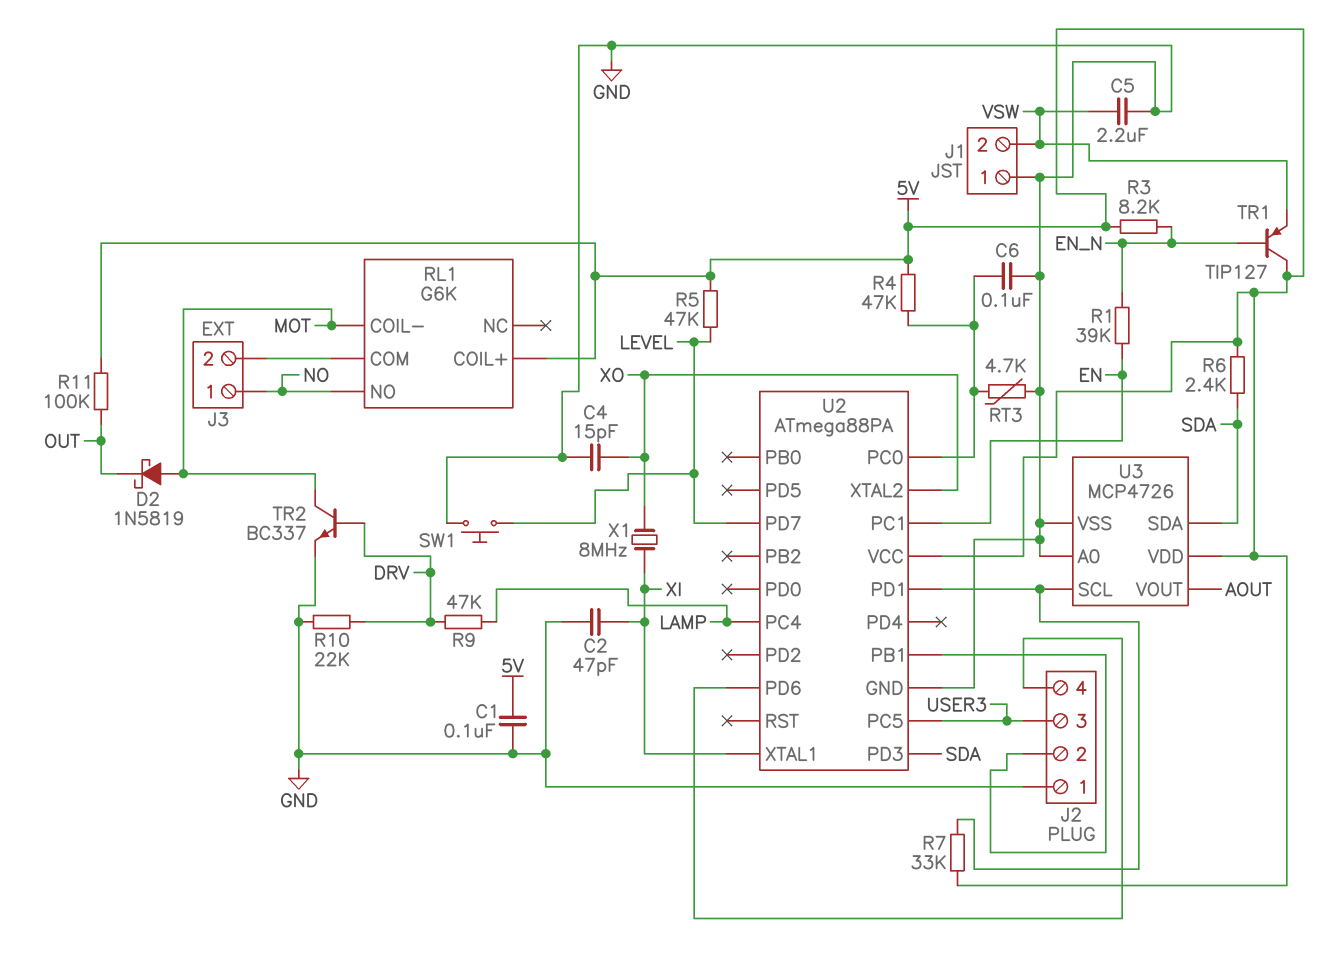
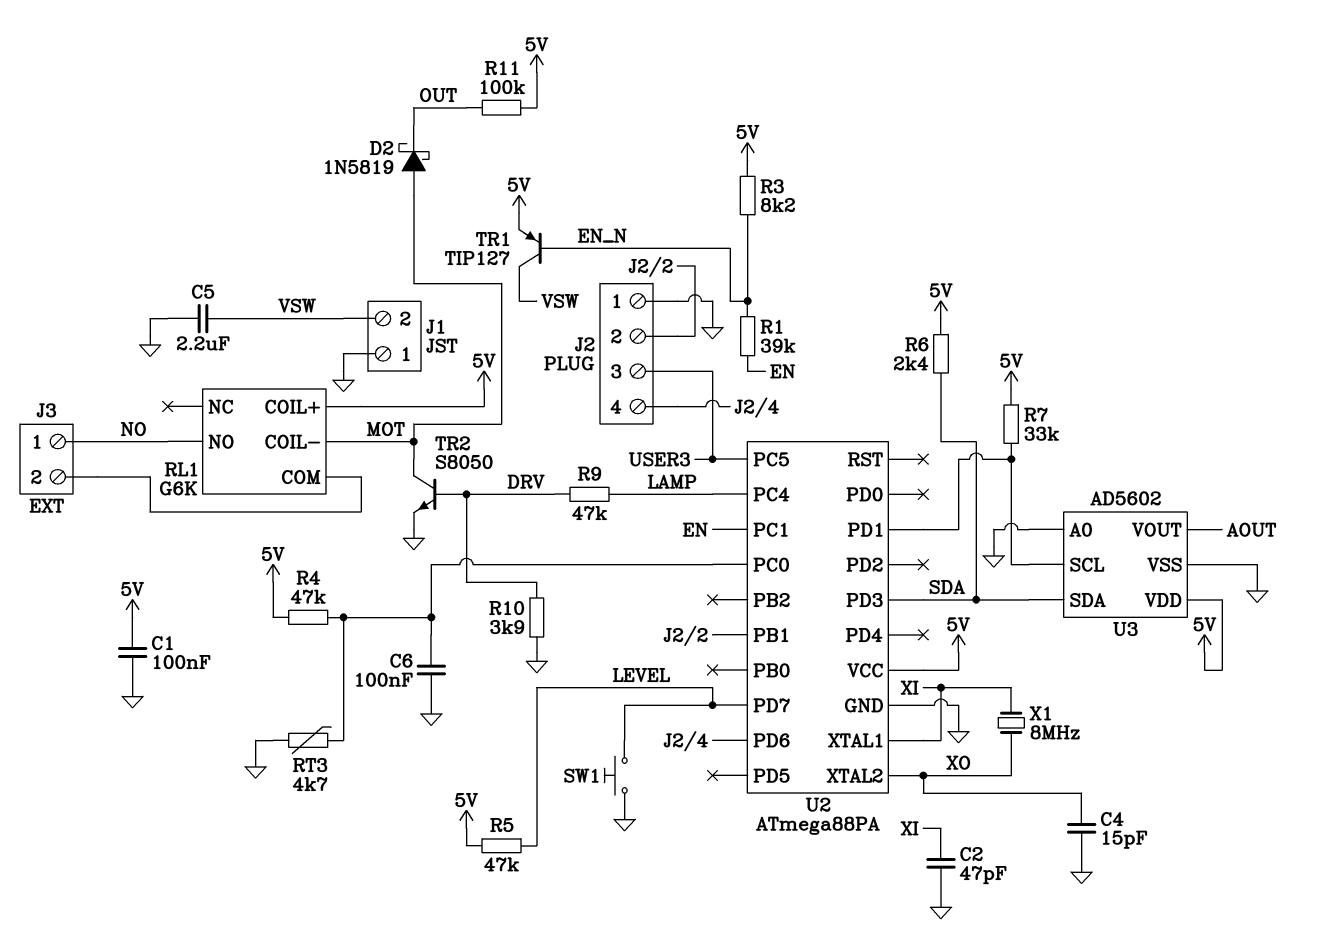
R10: 22k (DRV, GND) -> 3.9k (DRV, GND)
TR1: PNP TIP127 (B EN_N, C 5V, E VSW) -> PNP TIP127 (B EN_N, C VSW, E 5V)
TR2: NPN BC337 (B DRV, C MOT, E GND) -> NPN S8050 (B DRV, C MOT, E GND)
U3: MCP4726 -> AD5602

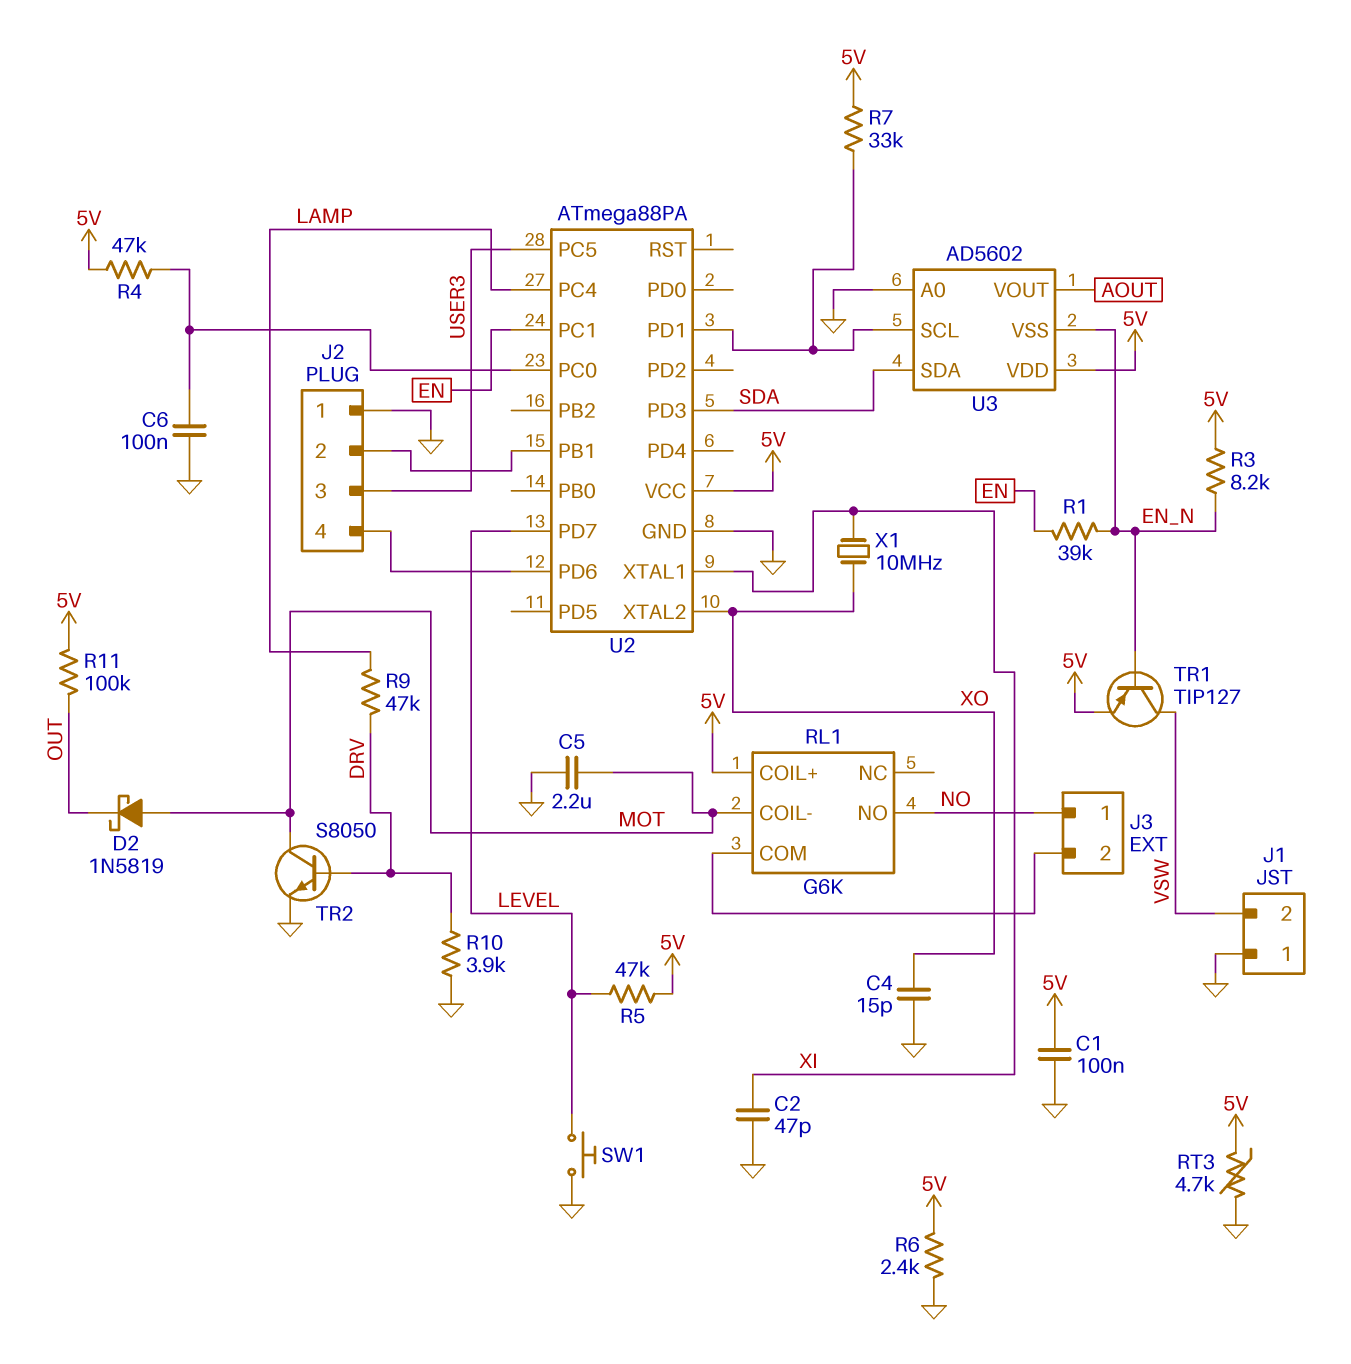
C5: 2.2uF (GND, VSW) -> 2.2uF (GND, MOT)
R6: 2.4k (5V, SDA) -> 2.4k (5V, GND)
RT3: 4.7k (GND, U2/PC0) -> 4.7k (5V, GND)
U3 pin VSS: GND -> EN_N
X1: 8MHz (XI, XO) -> 10MHz (XI, XO)

